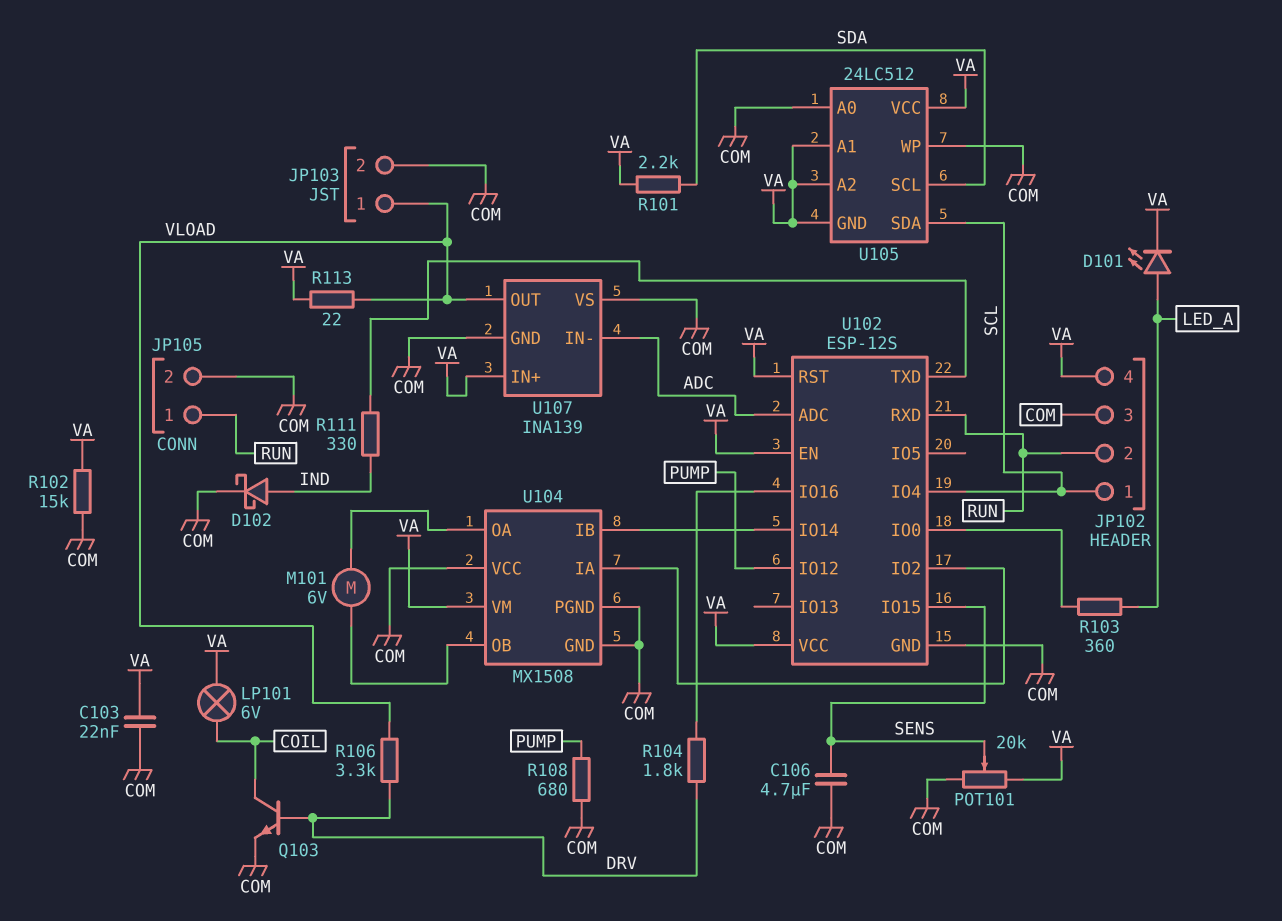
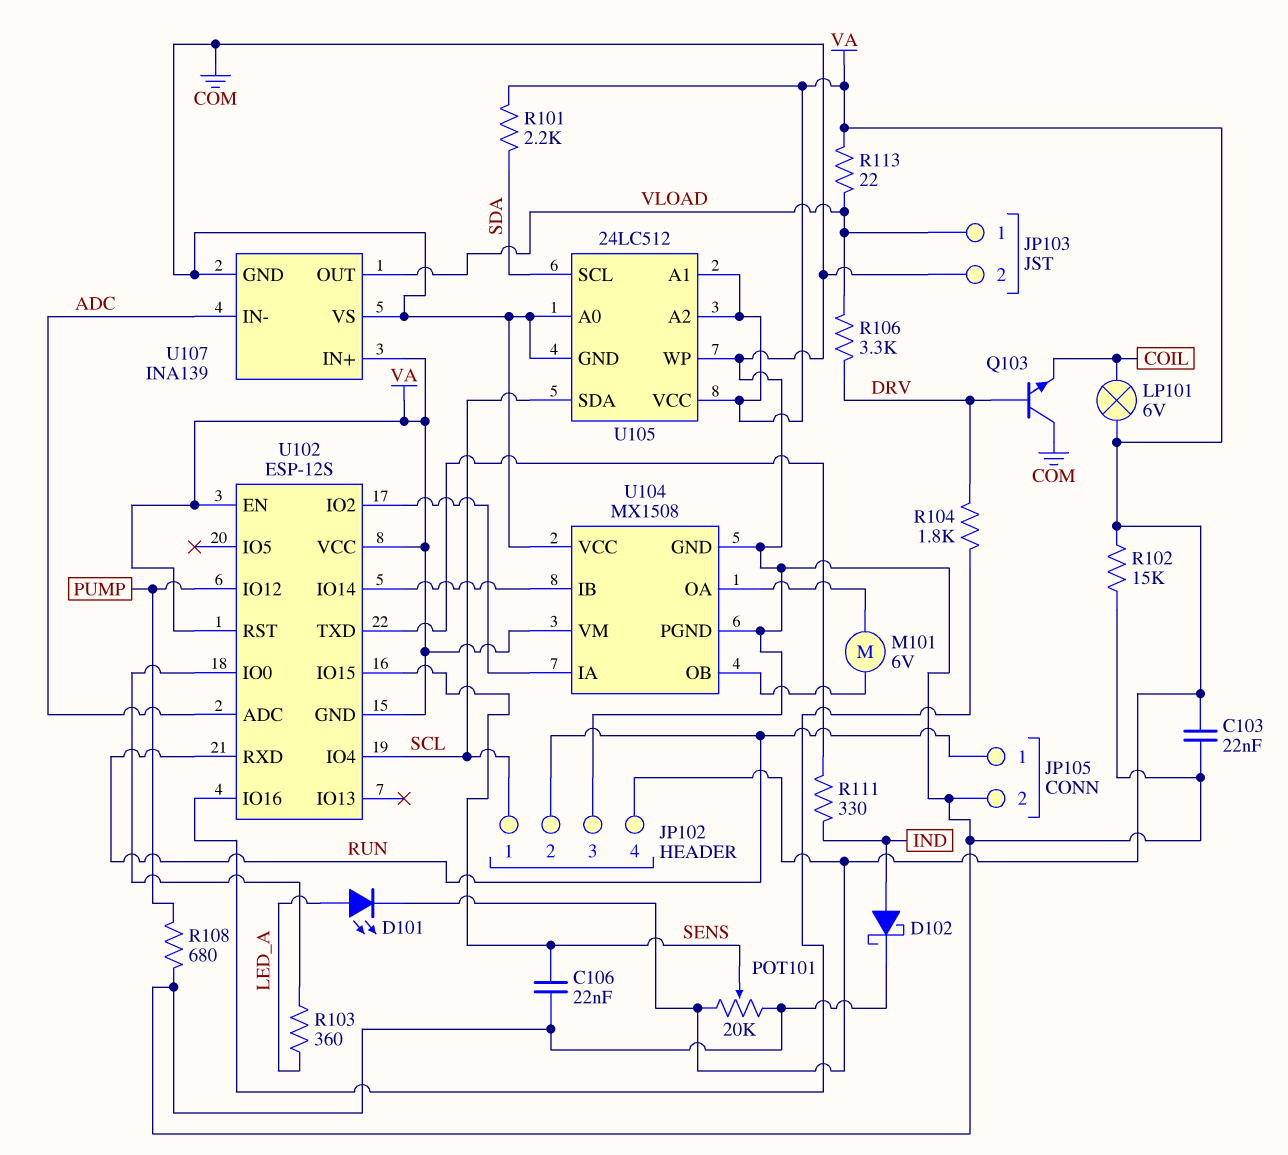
C106: 4.7uF (COM, SENS) -> 22nF (COM, SENS)
Q103: NPN (B DRV, C COIL, E COM) -> NPN (B DRV, C COM, E COIL)
U102 pin GND: COM -> VA
U105 pin GND: VA -> COM

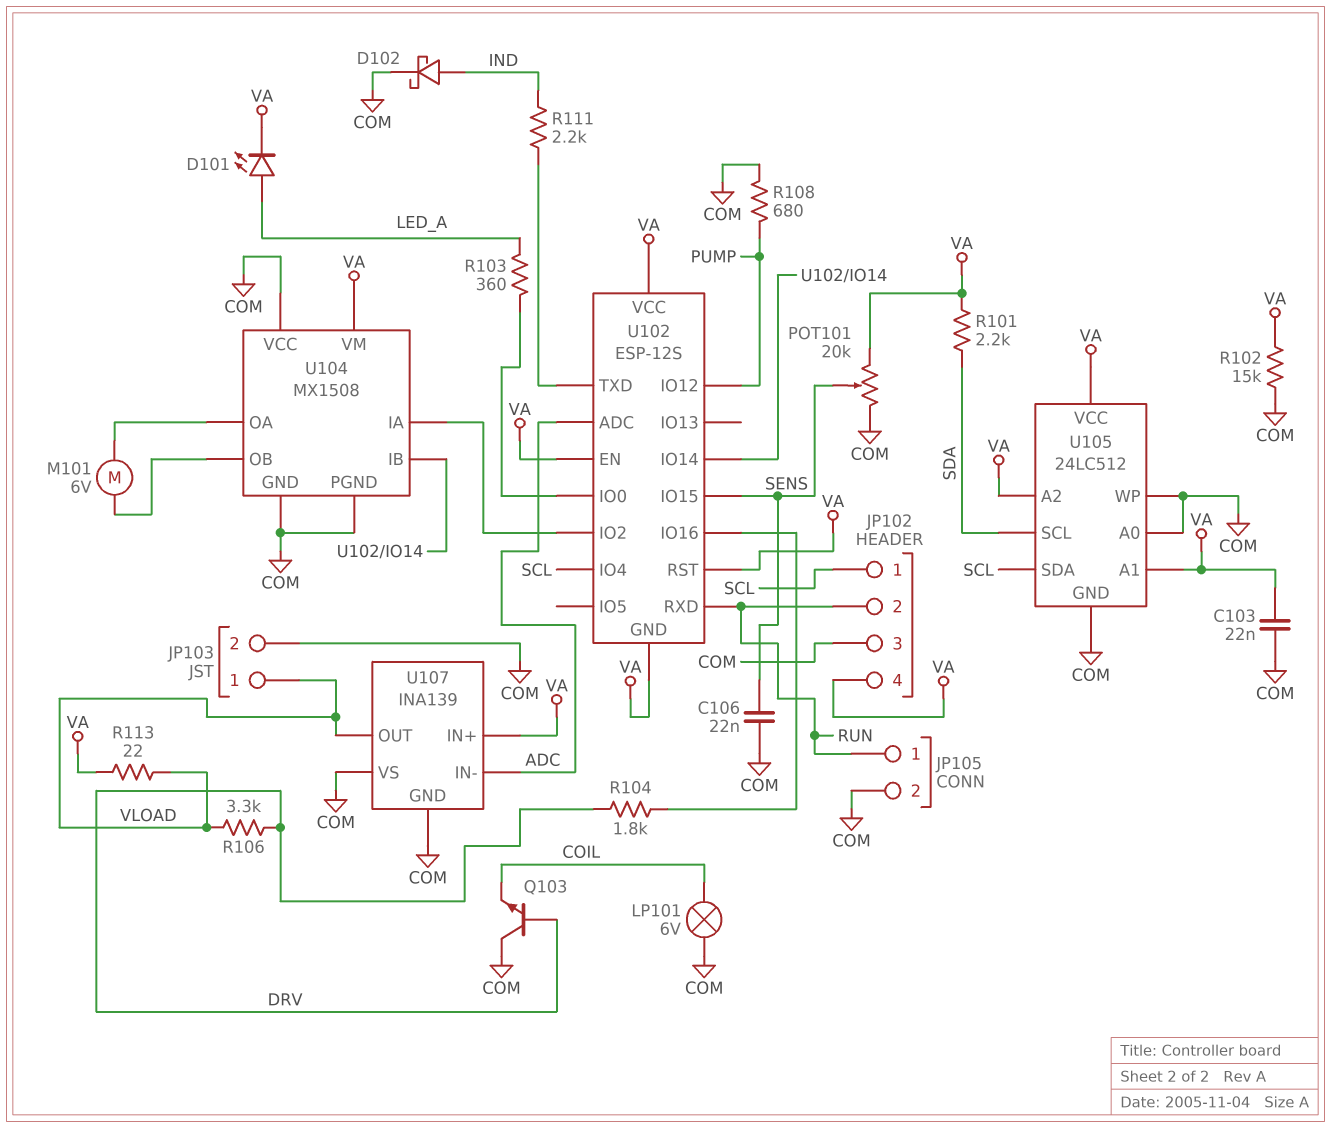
LP101: lamp 6V (COIL, VA) -> lamp 6V (COIL, COM)
R111: 330 (IND, U102/TXD) -> 2.2k (IND, U102/TXD)

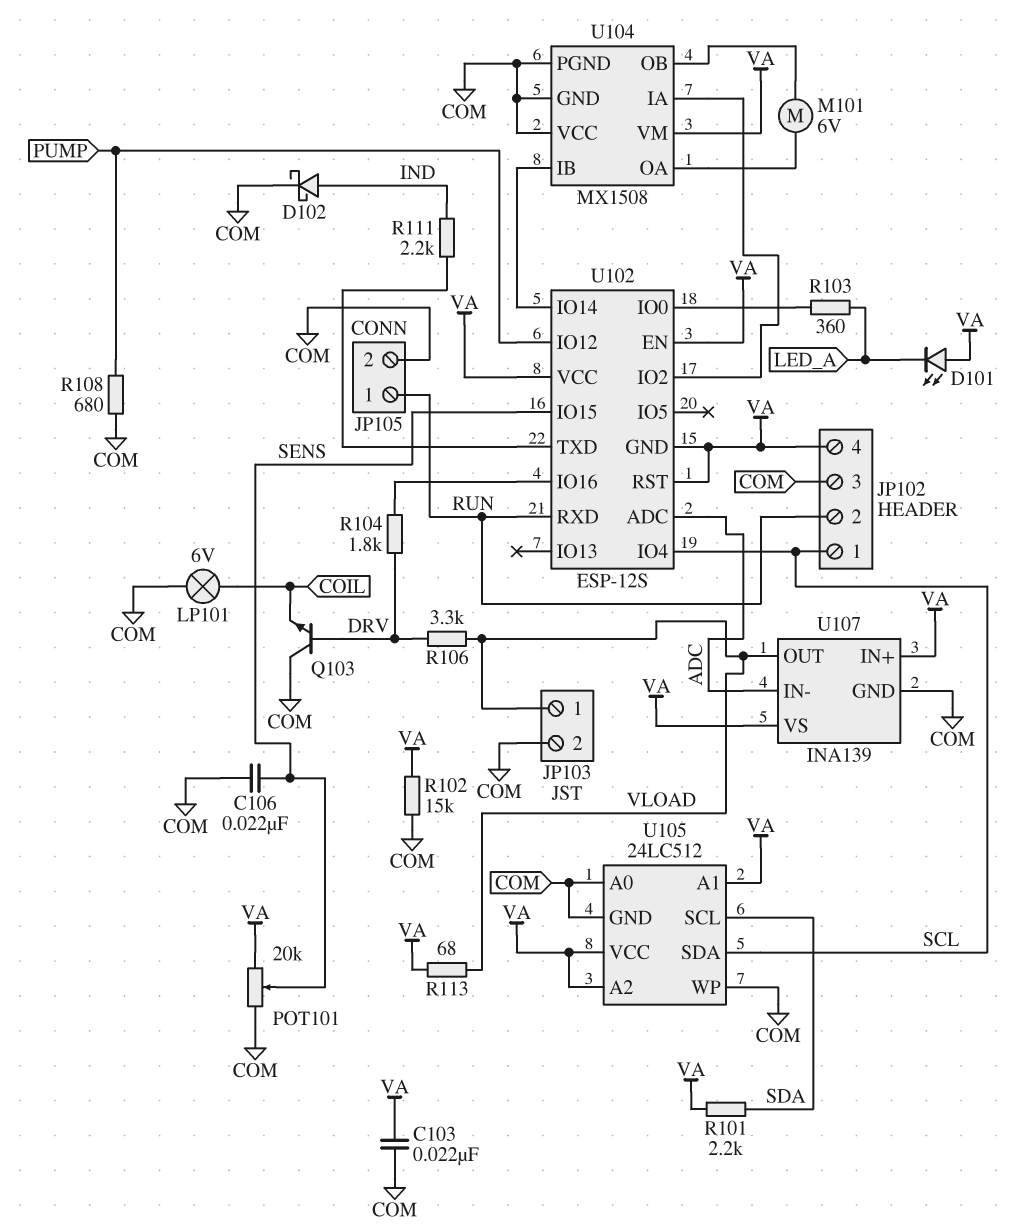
D101: LED (A LED_A, K VA) -> LED (A VA, K LED_A)
R113: 22 (VA, VLOAD) -> 68 (VA, VLOAD)
U107 pin VS: COM -> VA

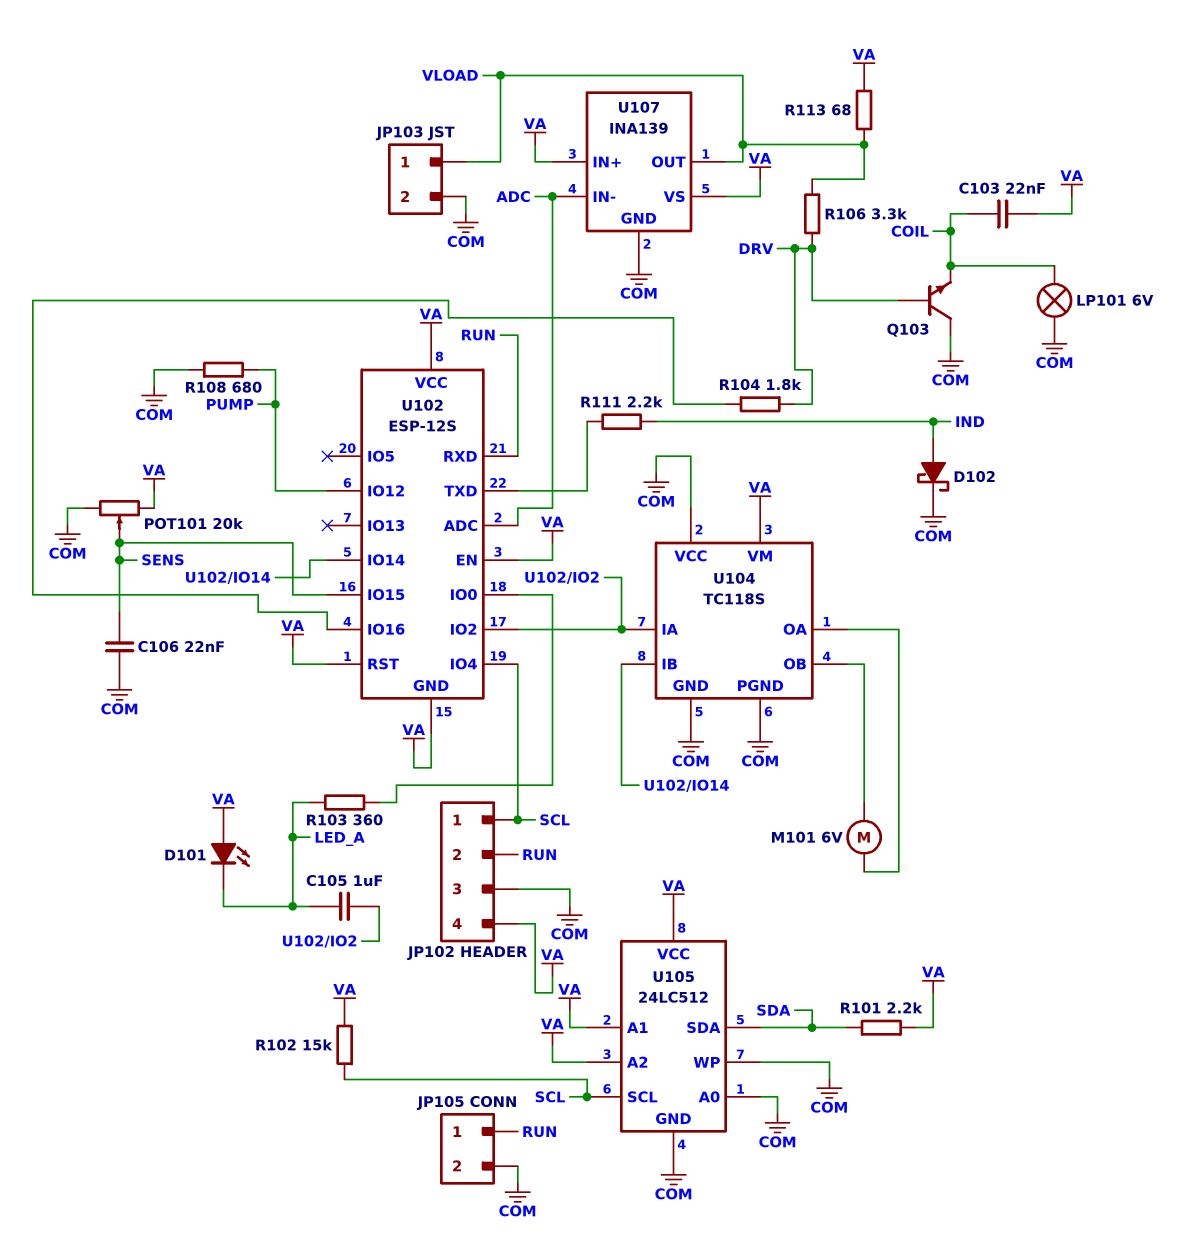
C103: 22nF (COM, VA) -> 22nF (COIL, VA)
C105: none -> 1uF (LED_A, U102/IO2)
R102: 15k (COM, VA) -> 15k (SCL, VA)
U104: MX1508 -> TC118S
U105 pin SCL: SDA -> SCL
U105 pin SDA: SCL -> SDA

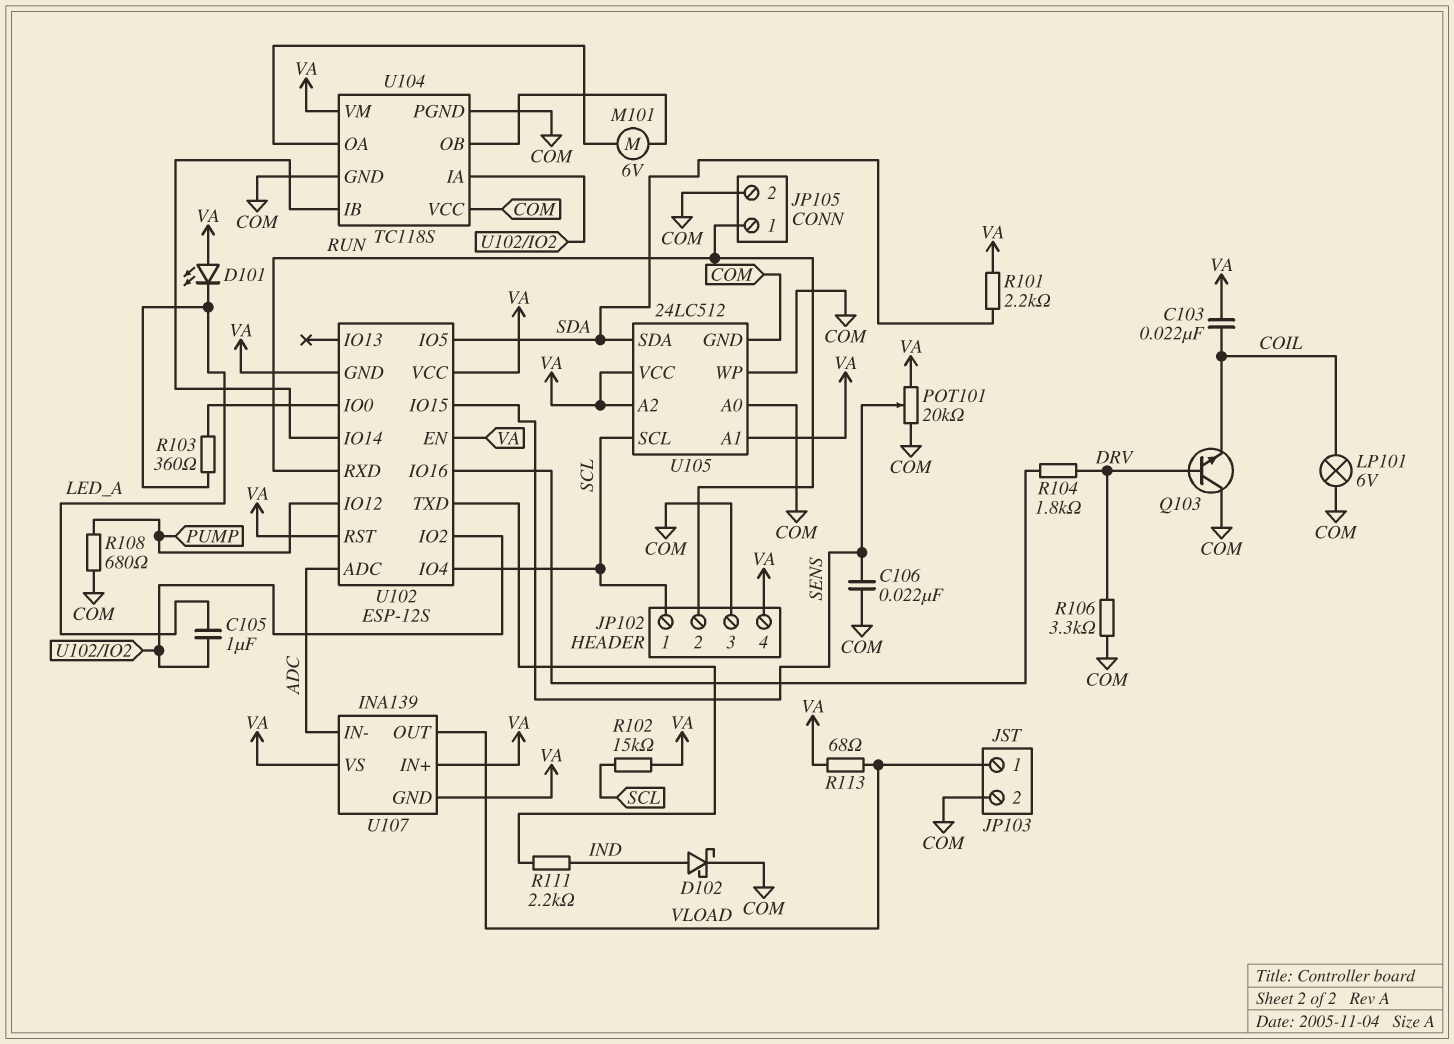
R106: 3.3k (DRV, VLOAD) -> 3.3k (COM, DRV)
U102 pin IO5: none -> SDA
U107 pin GND: COM -> VA

